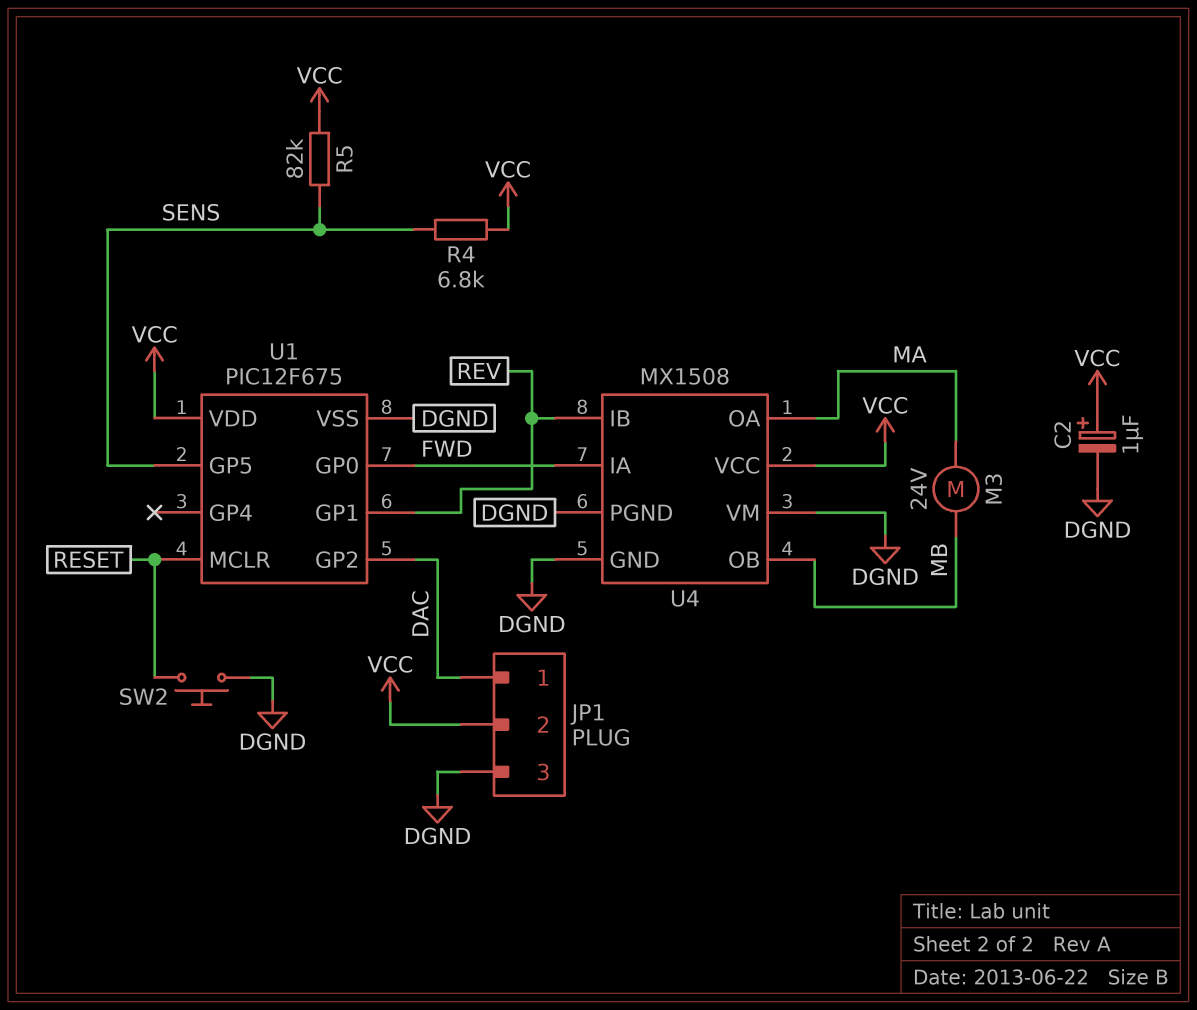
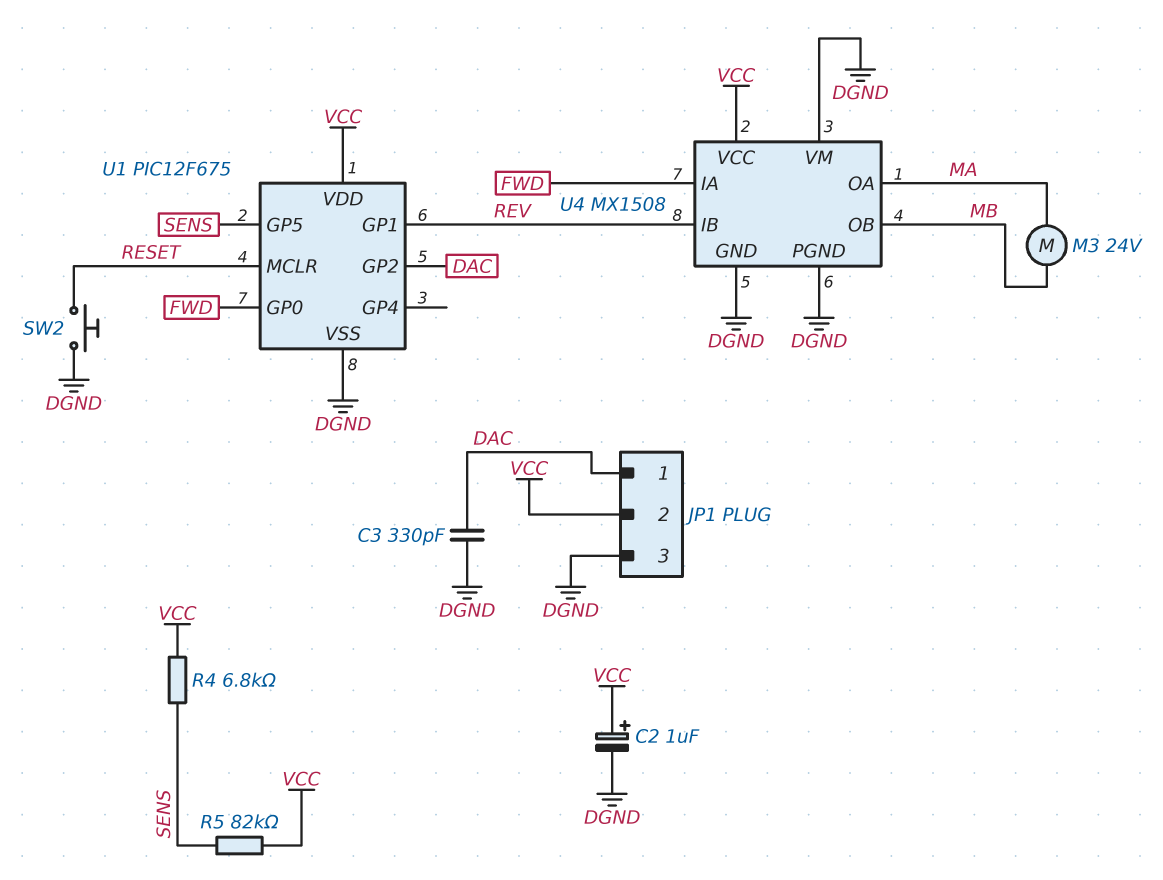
C3: none -> 330pF (DAC, DGND)

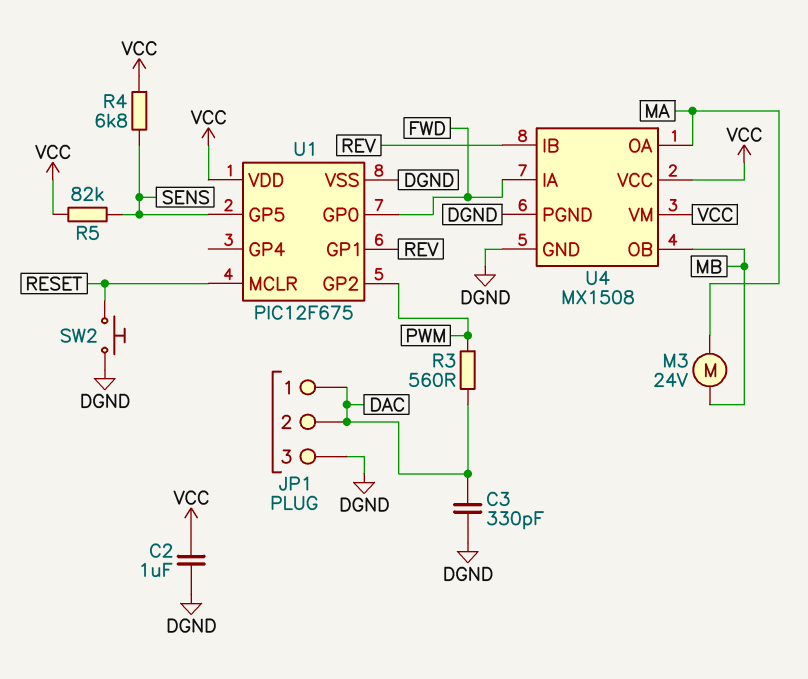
C2: 1uF (plus VCC, minus DGND) -> 1uF (DGND, VCC)
JP1 pin 2: VCC -> DAC
R3: none -> 560 (DAC, PWM)
U1 pin GP2: DAC -> PWM
U4 pin VM: DGND -> VCC

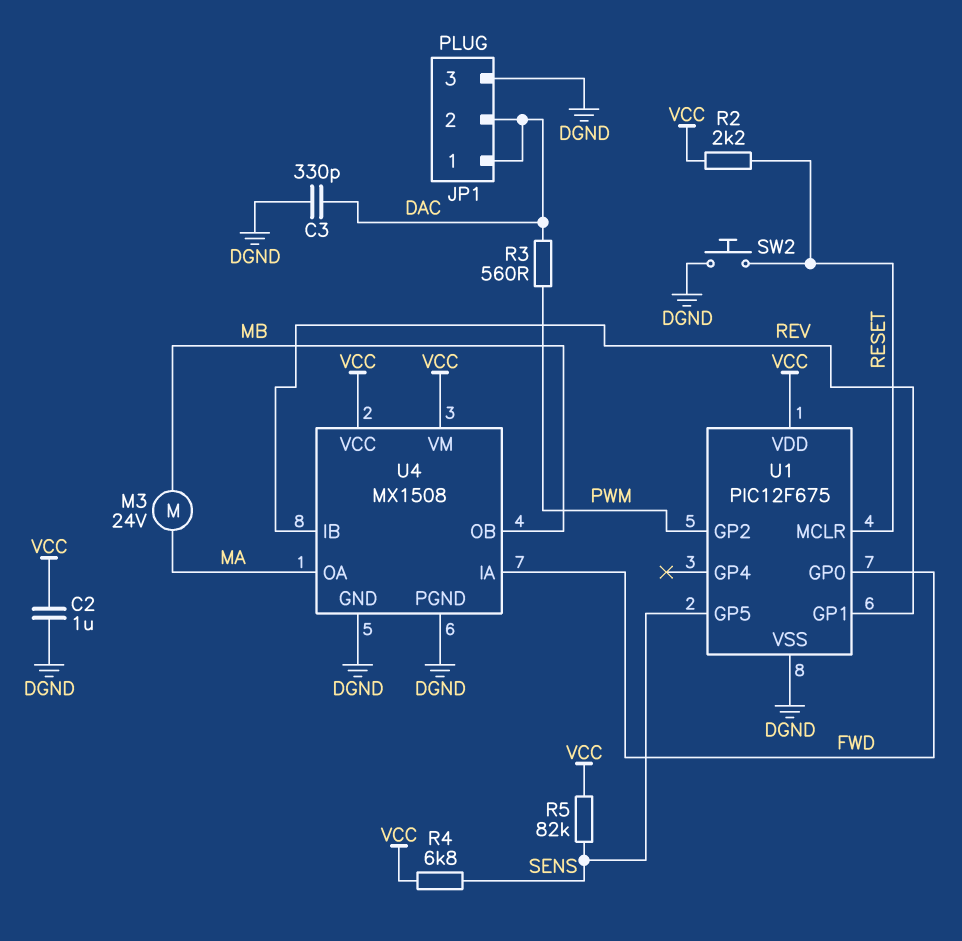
R2: none -> 2.2k (RESET, VCC)

